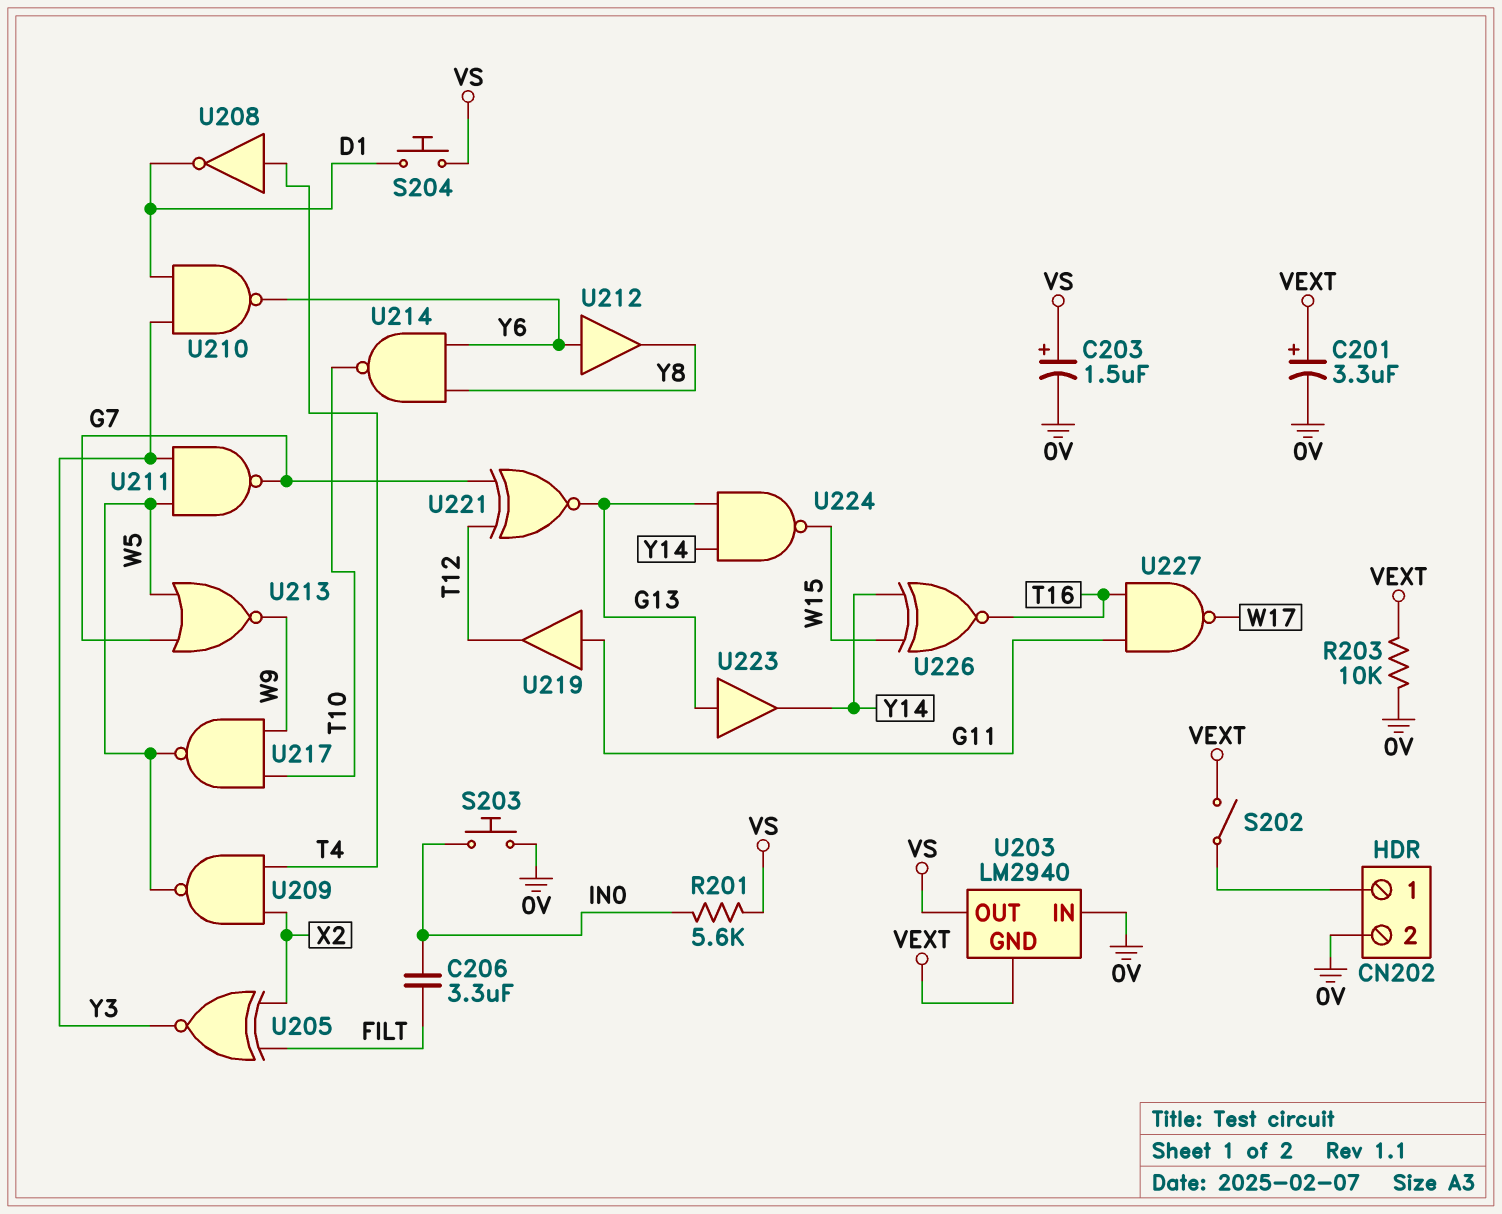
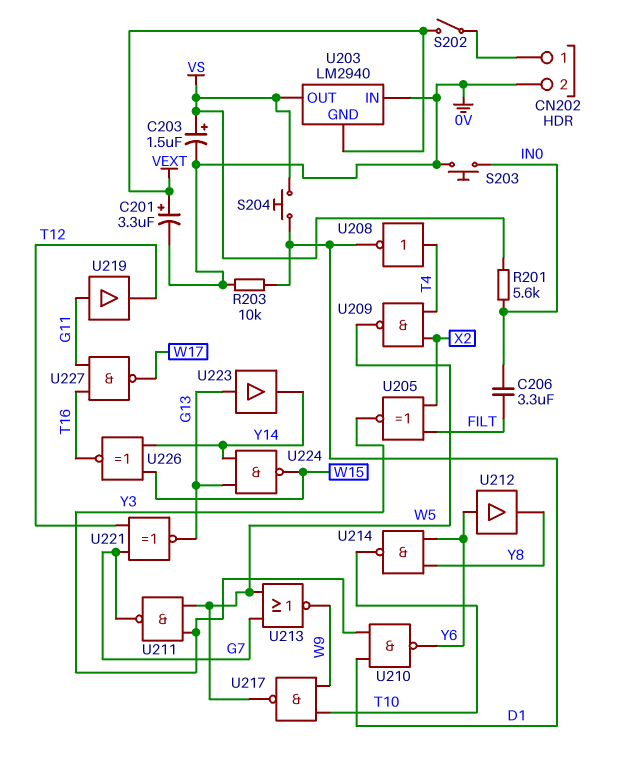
R203: 10k (0V, VEXT) -> 10k (0V, D1)

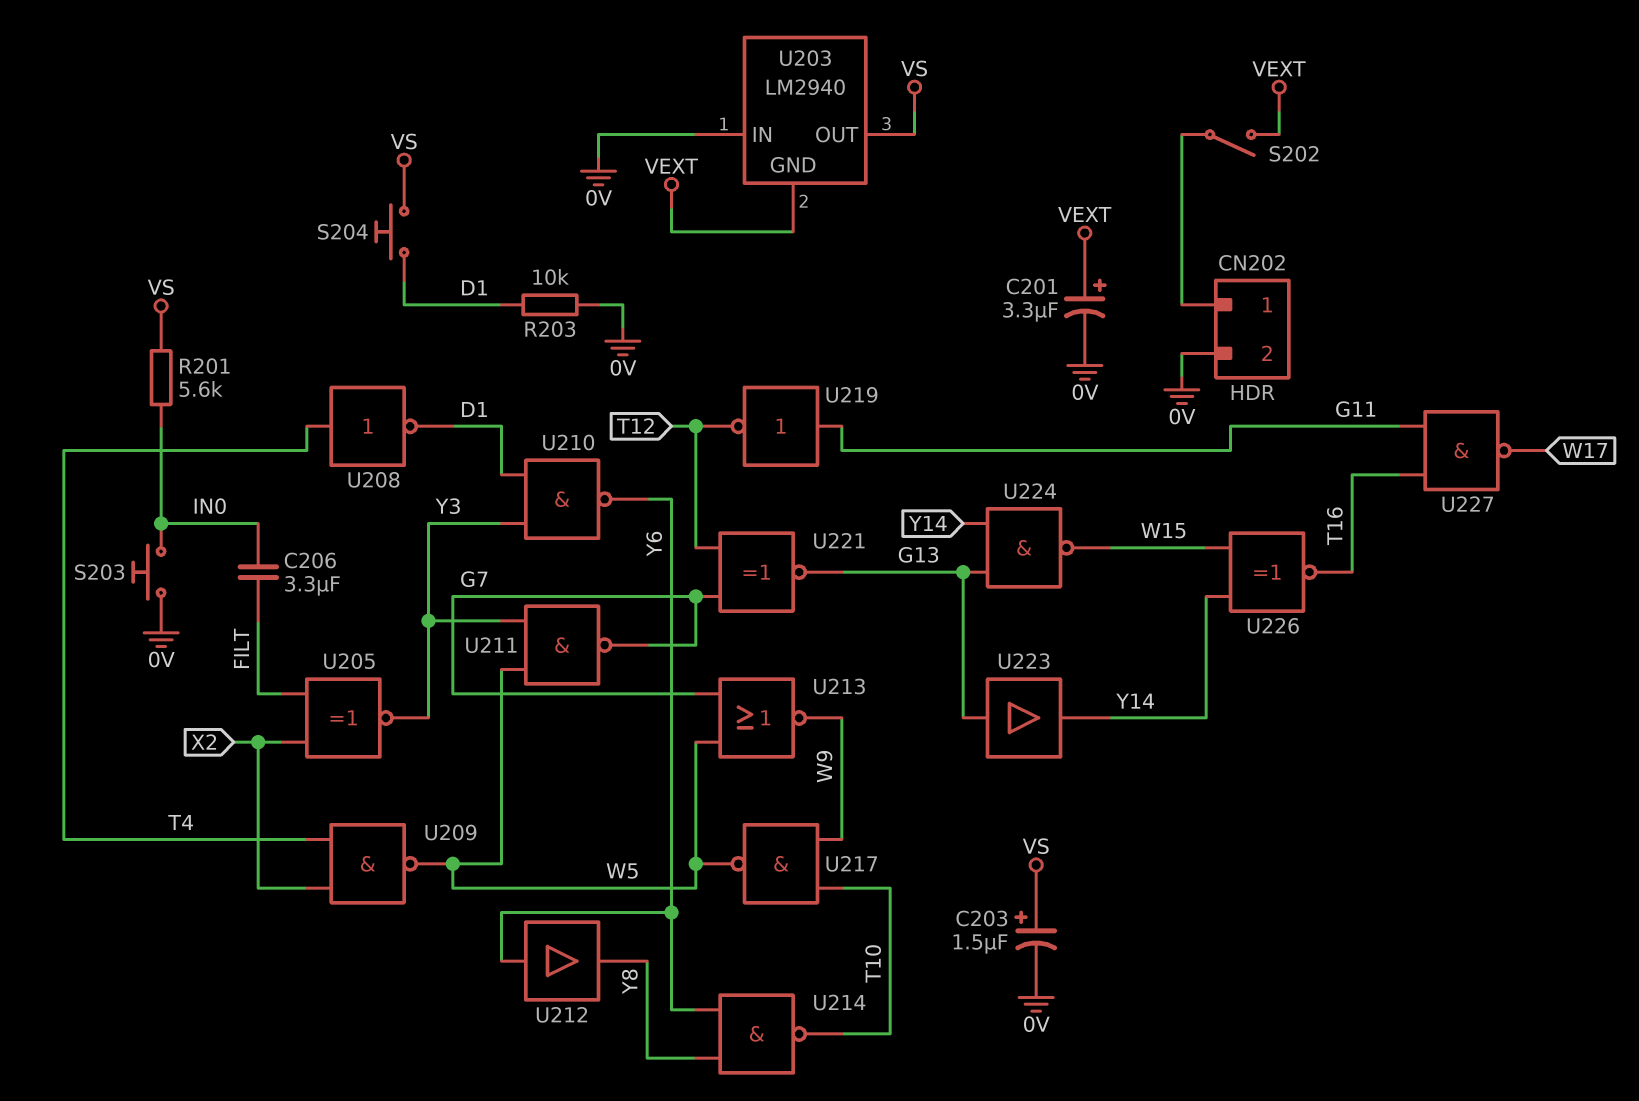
U219: buffer (in G11, out T12) -> NOT (in G11, out T12)

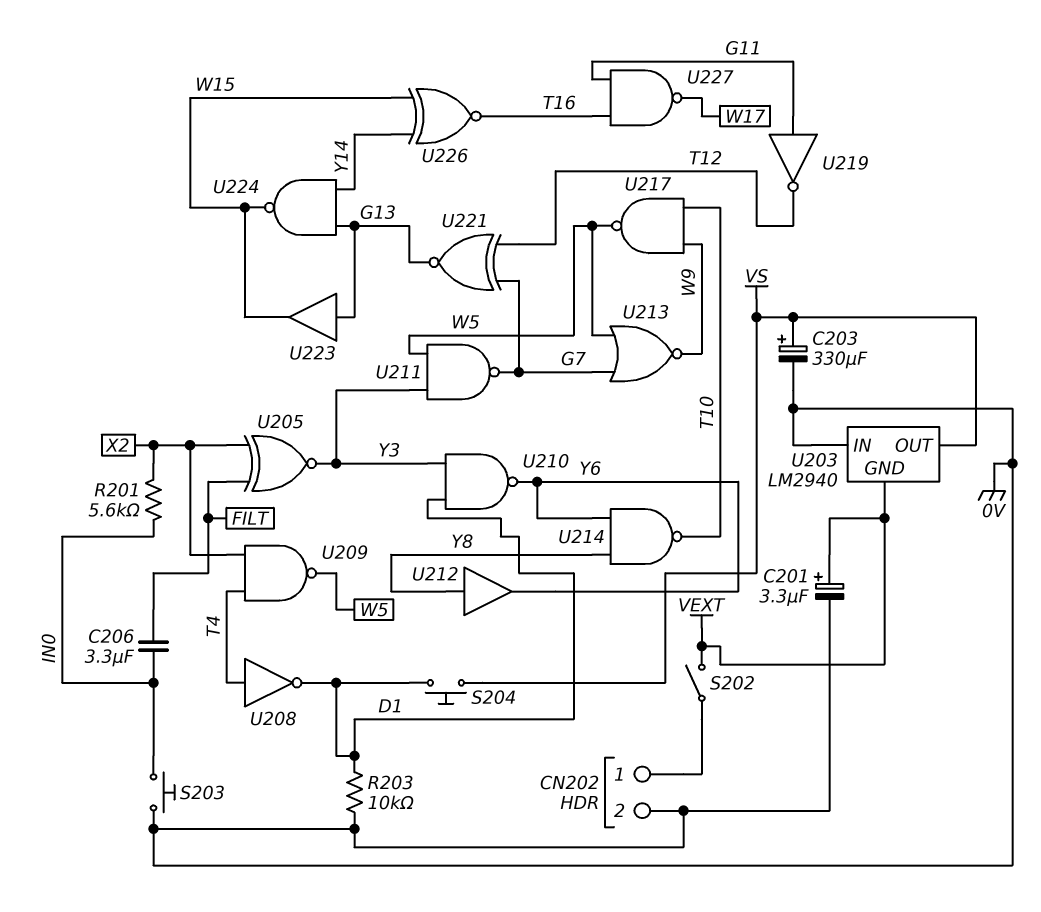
C203: 1.5uF (plus VS, minus 0V) -> 330uF (plus VS, minus 0V)
R201: 5.6k (IN0, VS) -> 5.6k (IN0, X2)
U212: buffer (in Y6, out Y8) -> buffer (in Y8, out Y6)
U223: buffer (in G13, out Y14) -> buffer (in G13, out W15)

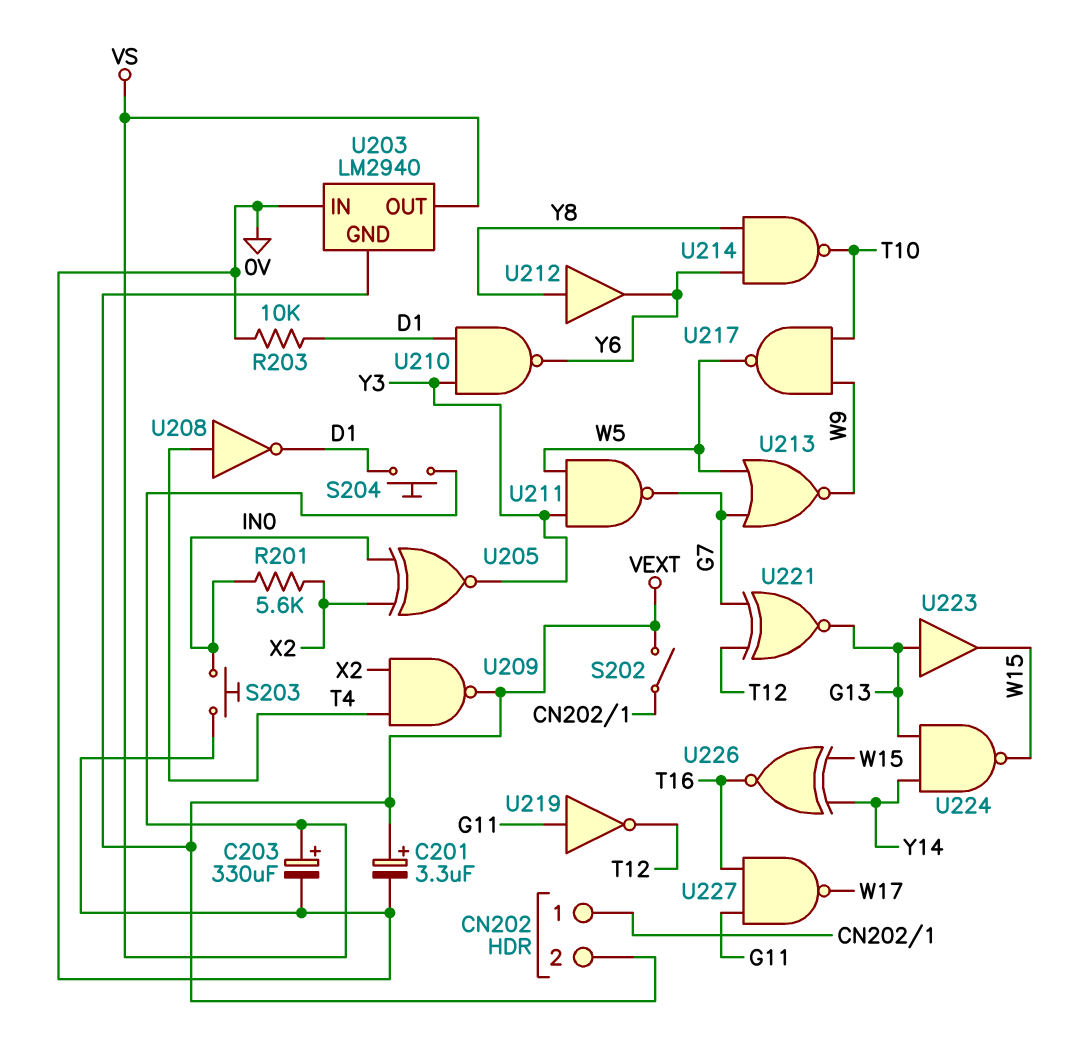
C206: 3.3uF (FILT, IN0) -> none
CN202 pin 2: 0V -> VEXT
U205: XNOR (in FILT, in X2, out Y3) -> XNOR (in IN0, in X2, out Y3)
U209: NAND (in T4, in X2, out W5) -> NAND (in T4, in X2, out VEXT)

